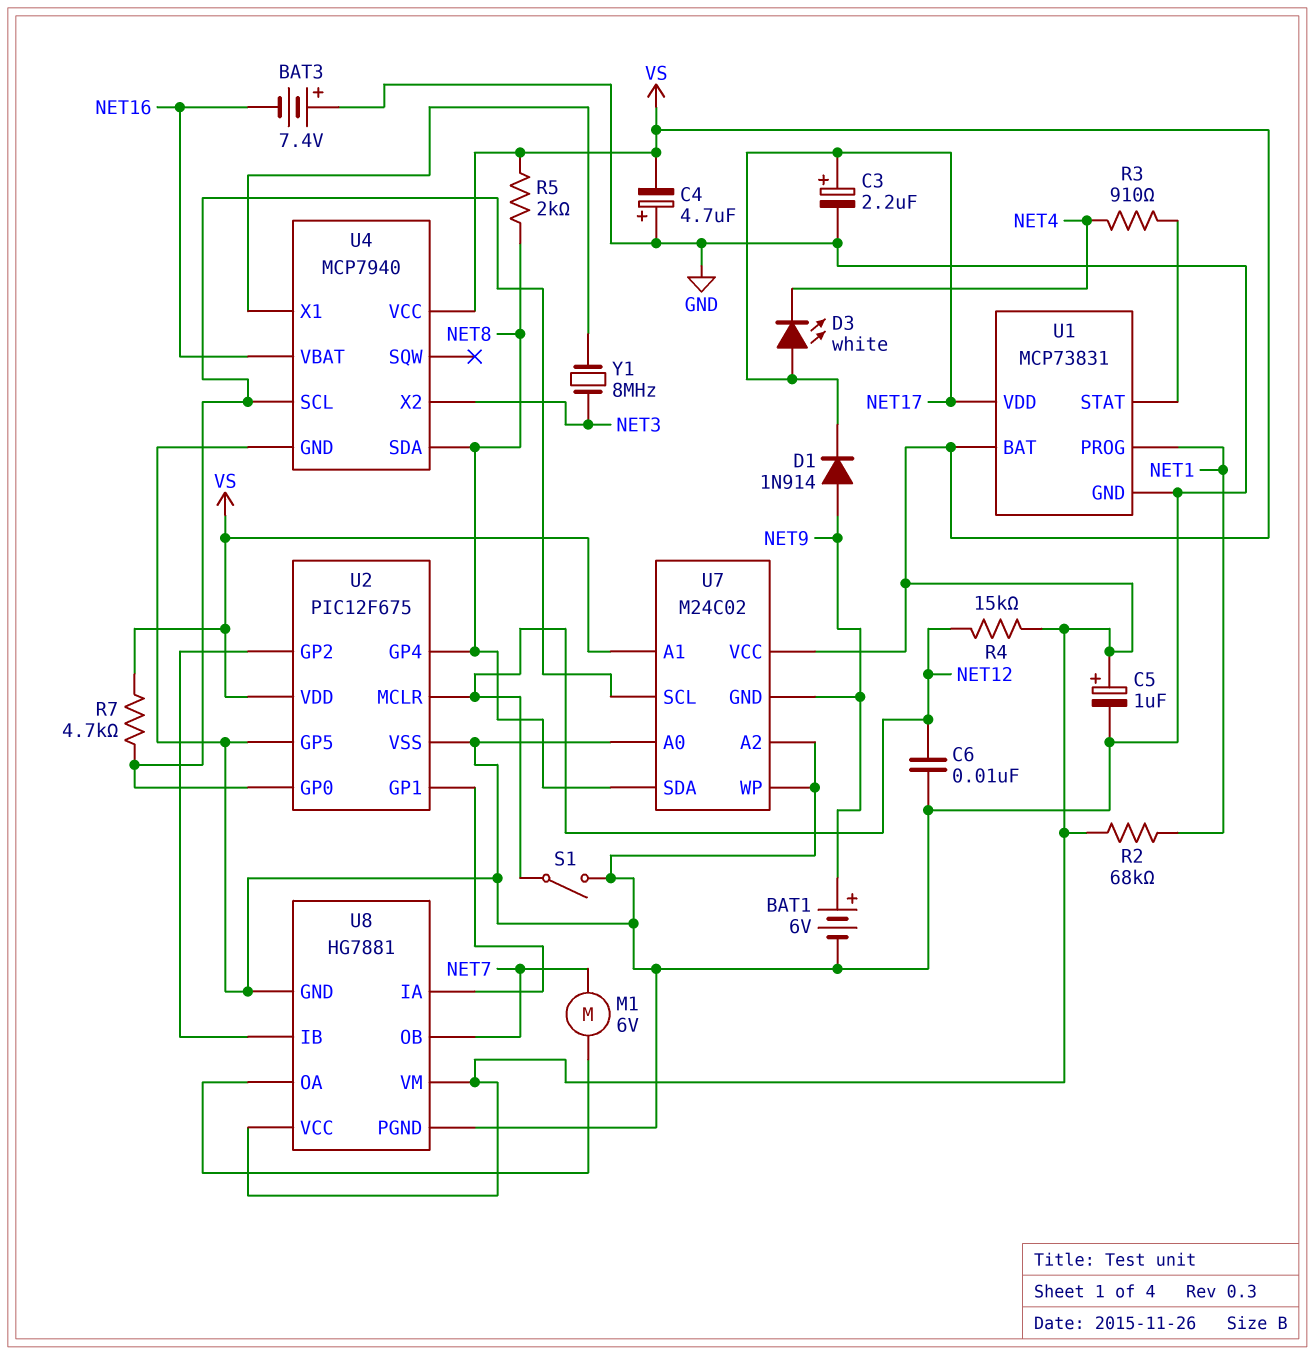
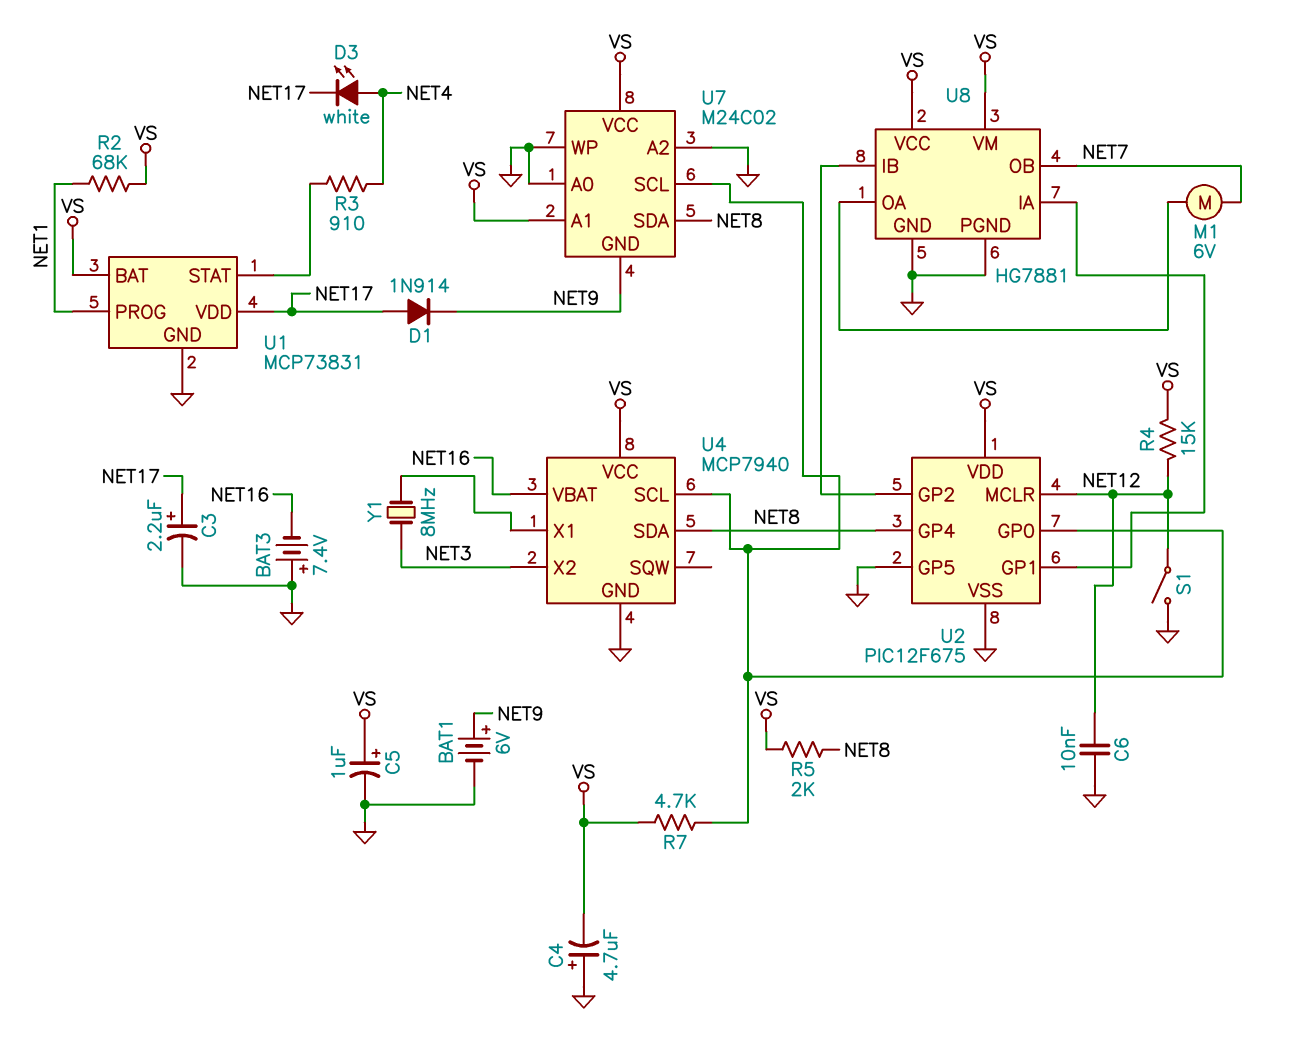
D1: diode 1N914 (A NET9, K NET17) -> diode 1N914 (A NET17, K NET9)
D3: LED white (A NET17, K NET4) -> LED white (A NET4, K NET17)

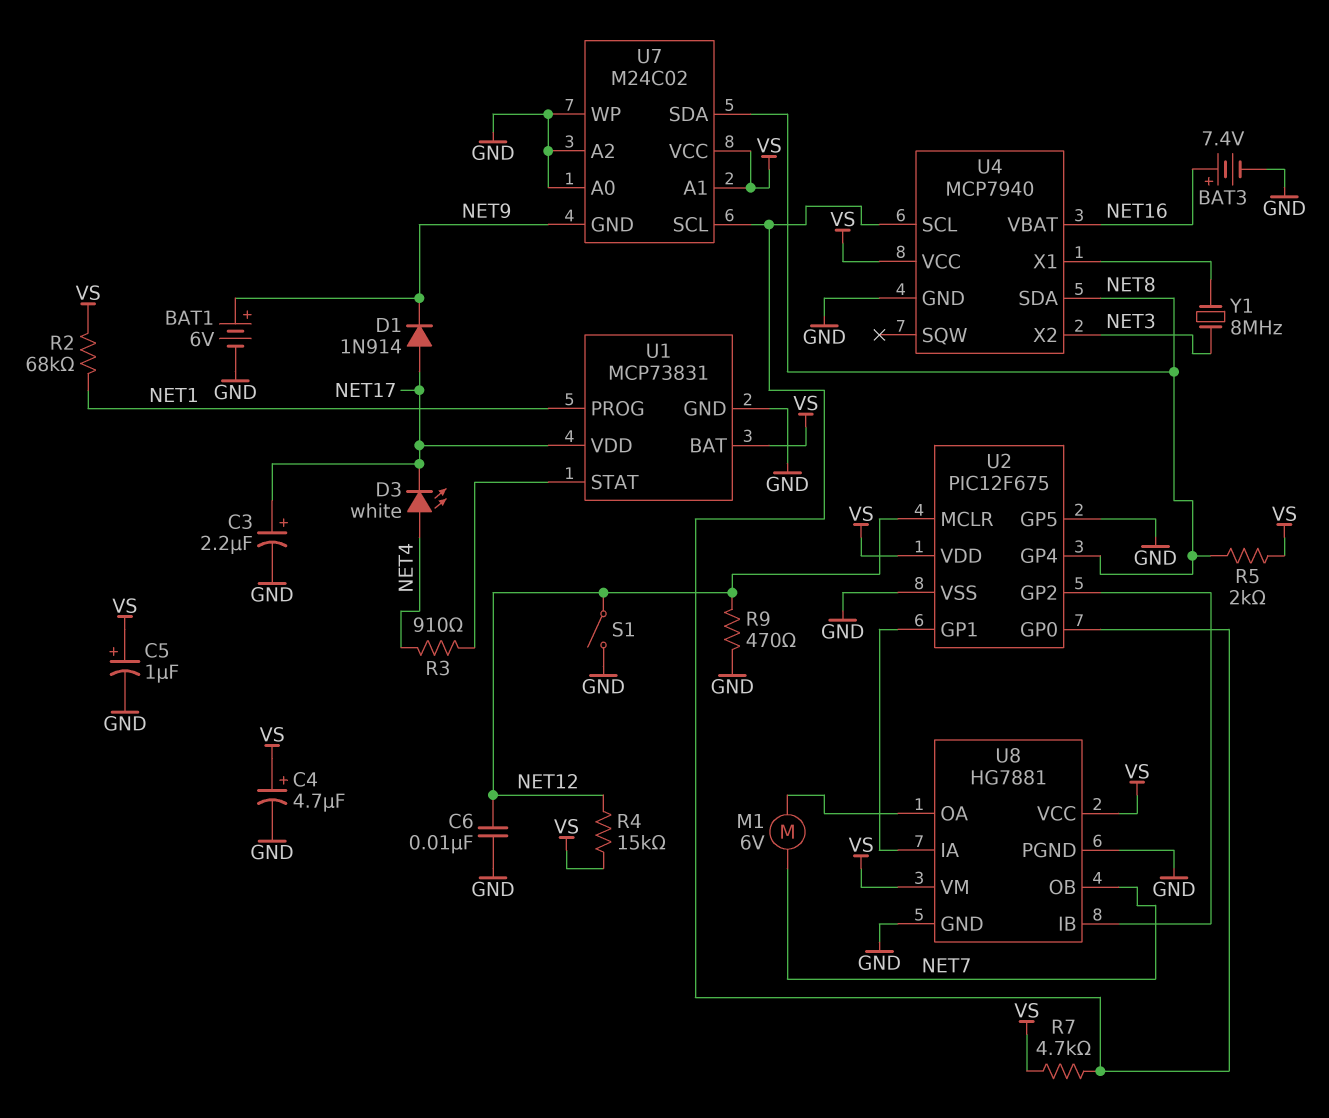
BAT3: 7.4V (plus GND, minus NET16) -> 7.4V (plus NET16, minus GND)
C4: 4.7uF (plus GND, minus VS) -> 4.7uF (plus VS, minus GND)
R9: none -> 470 (GND, NET12)

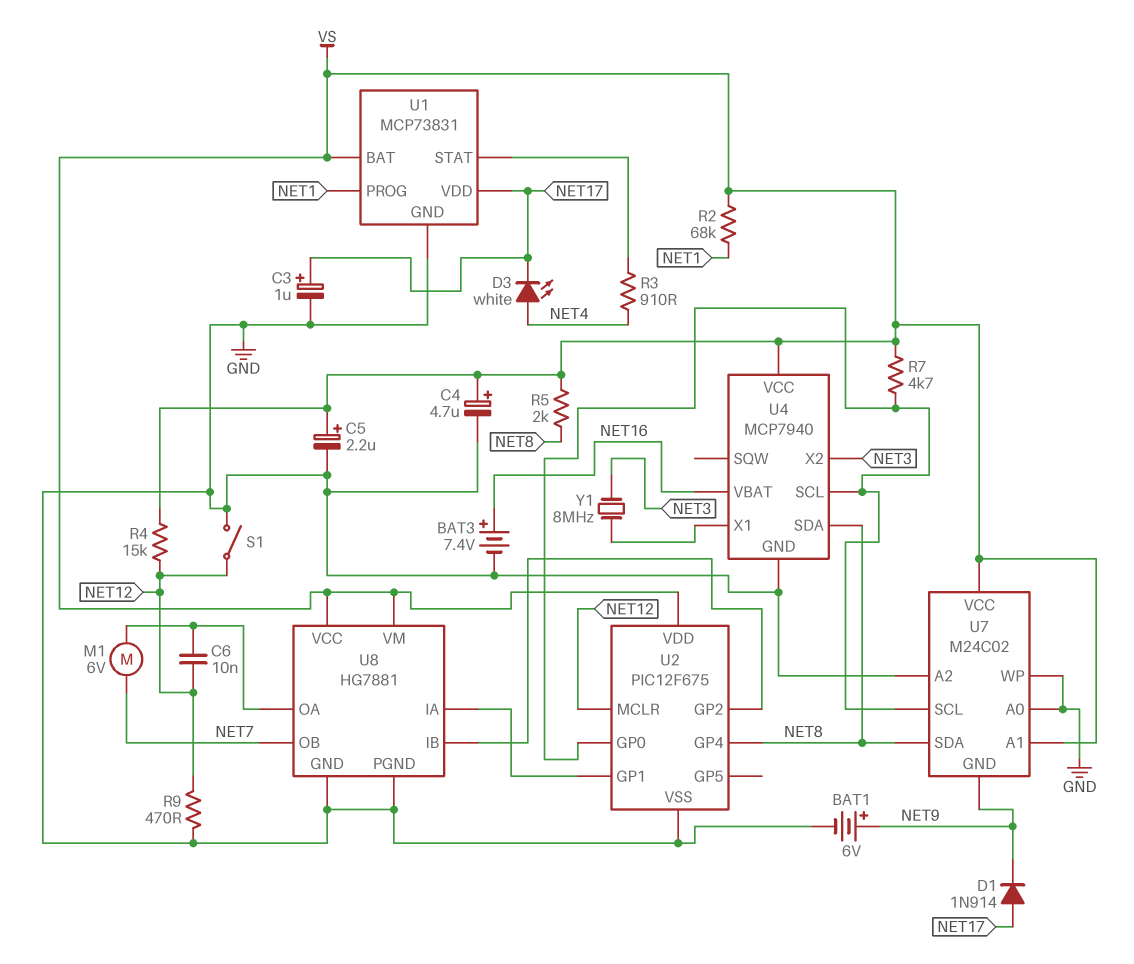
C3: 2.2uF (plus NET17, minus GND) -> 1uF (plus NET17, minus GND)
C5: 1uF (plus VS, minus GND) -> 2.2uF (plus VS, minus GND)
C6: 10nF (GND, NET12) -> 10nF (NET12, U8/OA)
U2 pin GP5: GND -> none

